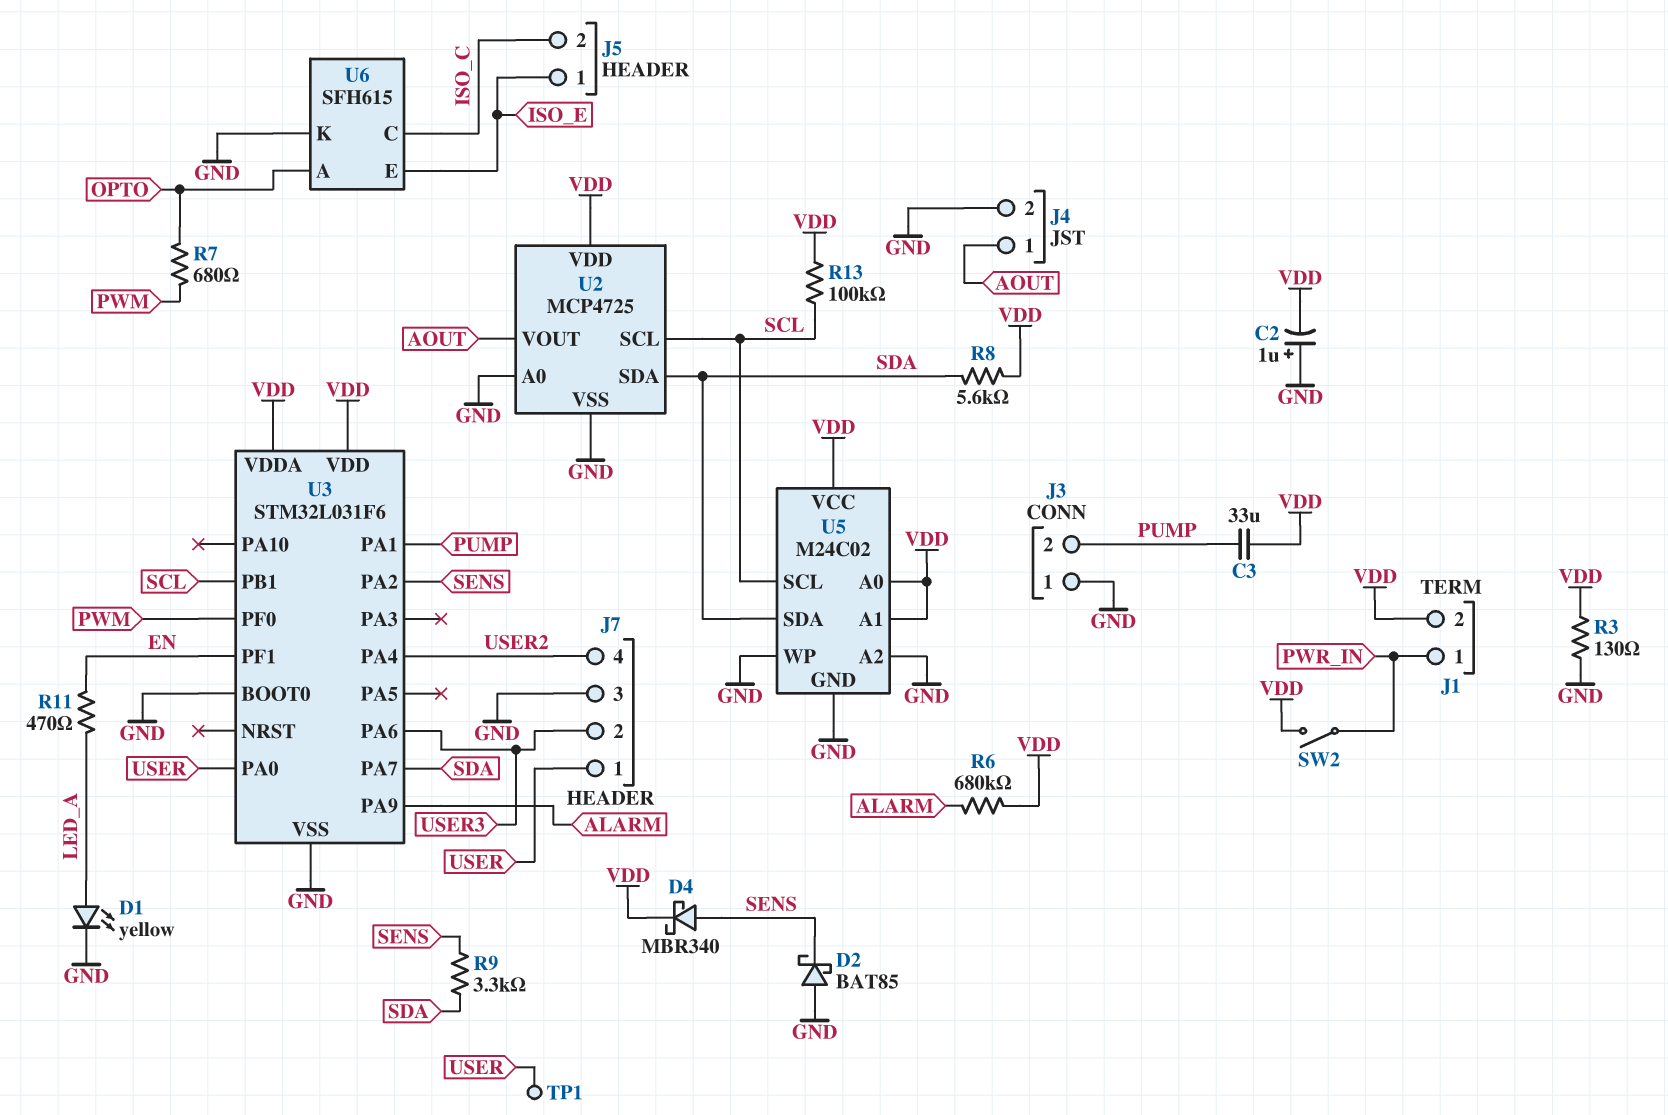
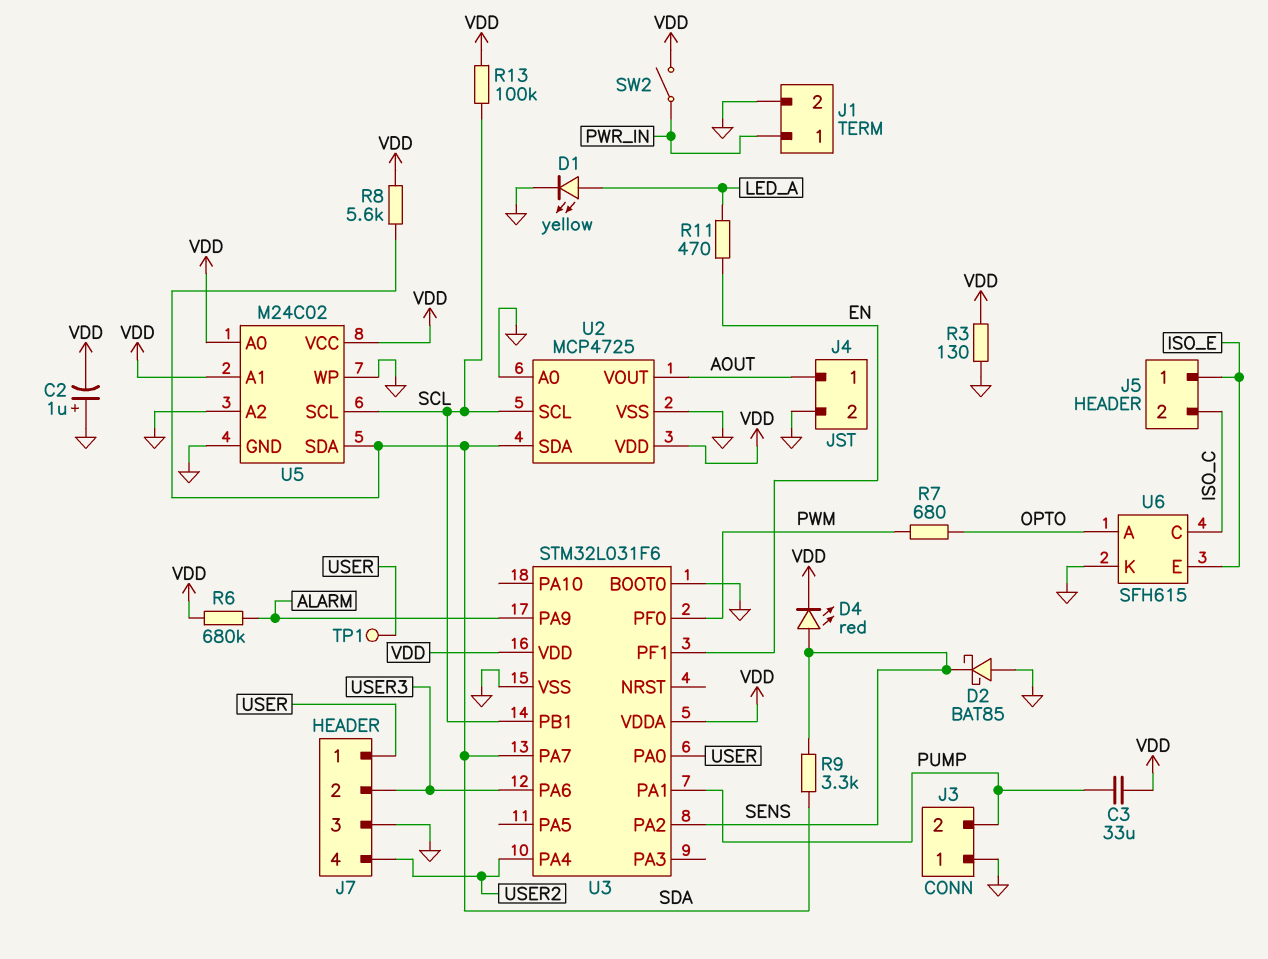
D4: schottky MBR340 (A SENS, K VDD) -> LED red (A SENS, K VDD)
J1 pin 2: VDD -> GND

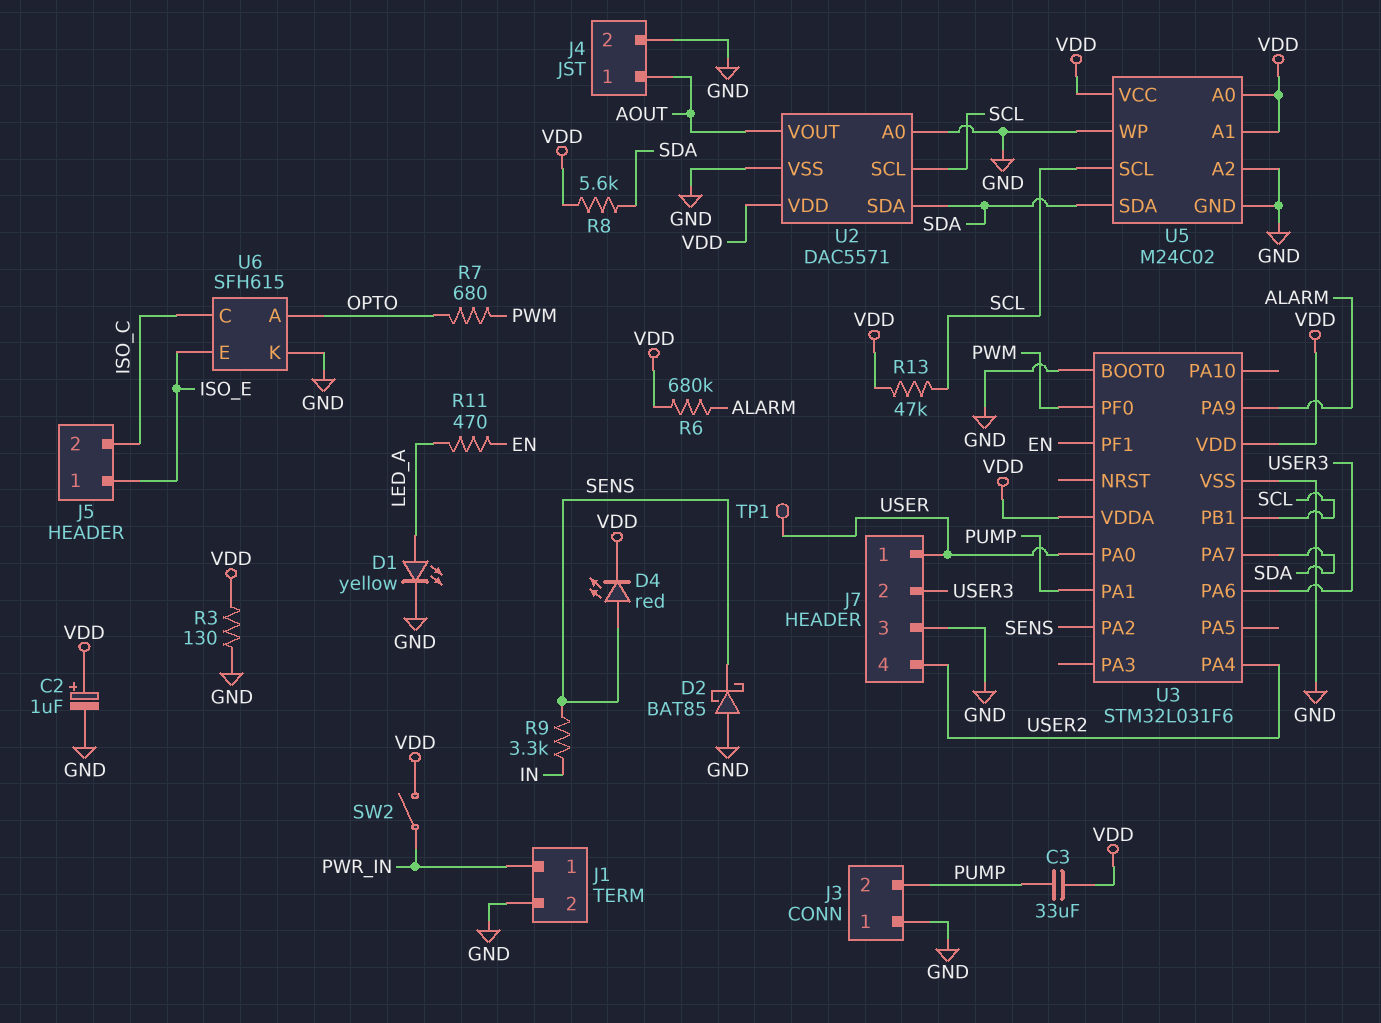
C2: 1uF (plus GND, minus VDD) -> 1uF (plus VDD, minus GND)
R9: 3.3k (SDA, SENS) -> 3.3k (IN, SENS)
R13: 100k (SCL, VDD) -> 47k (SCL, VDD)
U2: MCP4725 -> DAC5571

